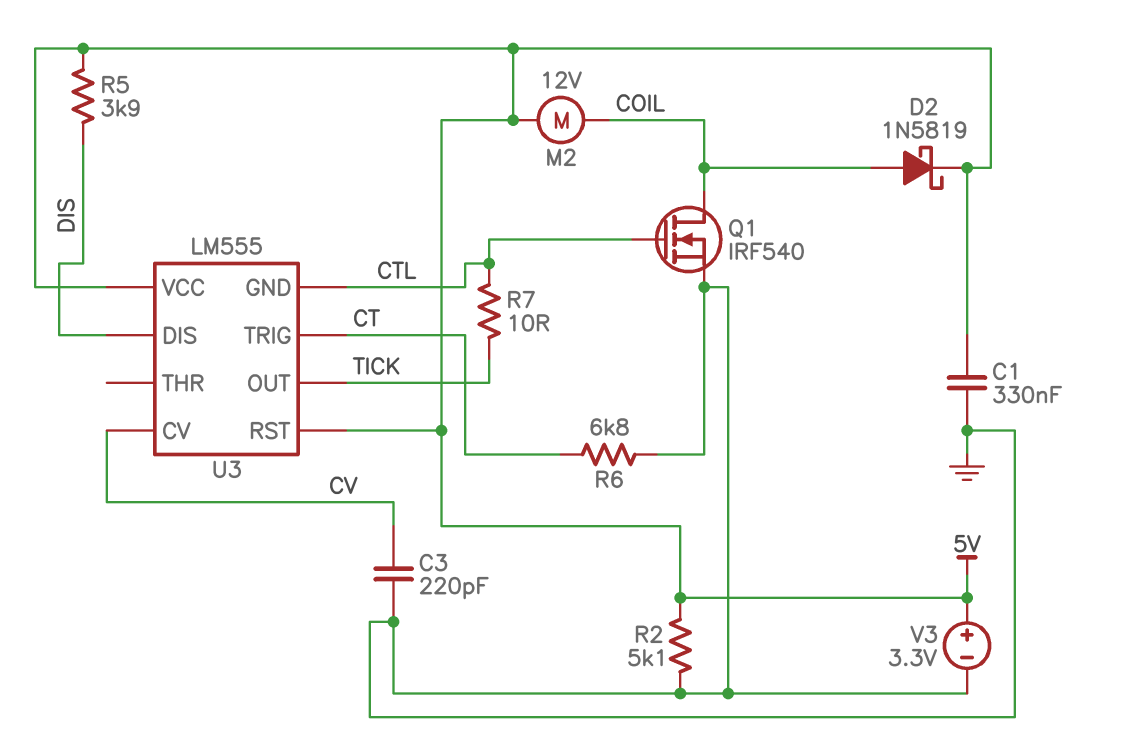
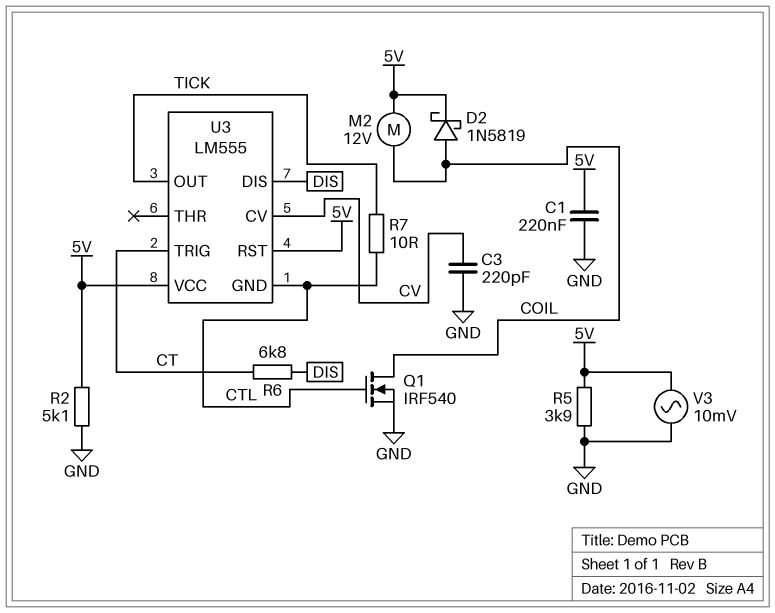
C1: 330nF (5V, GND) -> 220nF (5V, GND)
R5: 3.9k (5V, DIS) -> 3.9k (5V, GND)
R6: 6.8k (CT, GND) -> 6.8k (CT, DIS)
V3: 3.3V (plus 5V, minus GND) -> AC 10mV (5V, GND)

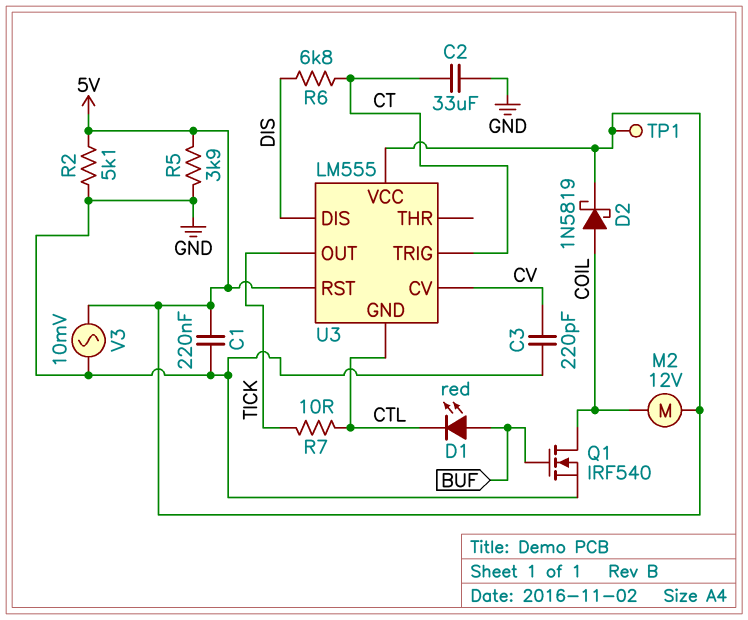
C2: none -> 33uF (CT, GND)
D1: none -> LED red (A BUF, K CTL)
Q1: NMOS IRF540 (G CTL, D COIL, S GND) -> NMOS IRF540 (G BUF, D COIL, S GND)
TP1: none -> test point (5V)

